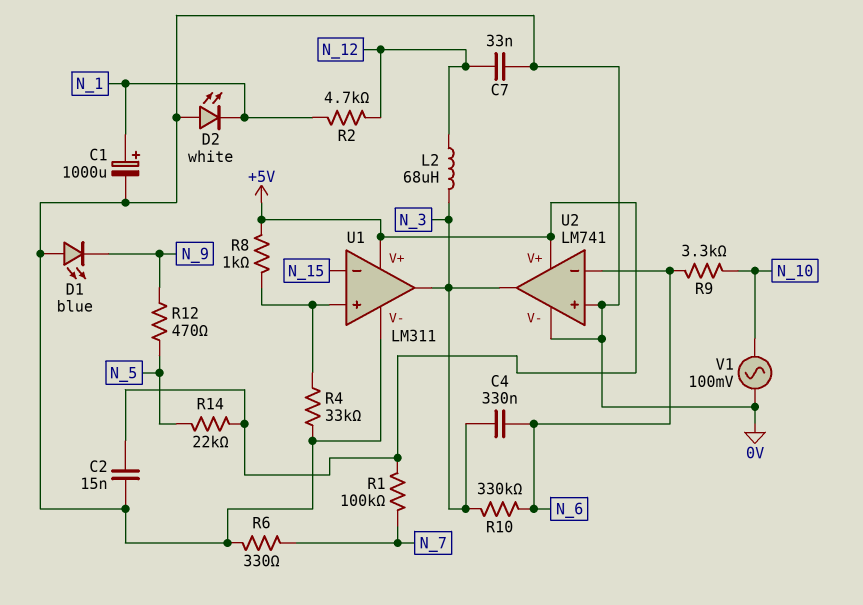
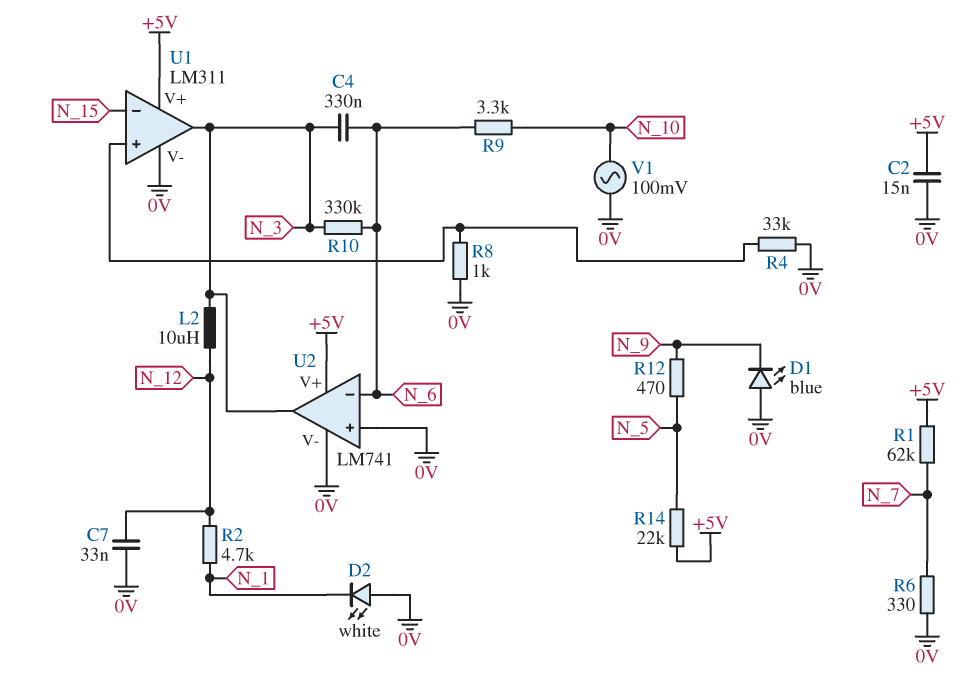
C1: 1000uF (plus N_1, minus 0V) -> none
L2: 68uH (N_3, N_12) -> 10uH (N_3, N_12)
R1: 100k (+5V, N_7) -> 62k (+5V, N_7)
R8: 1k (+5V, U1/in+) -> 1k (0V, U1/in+)

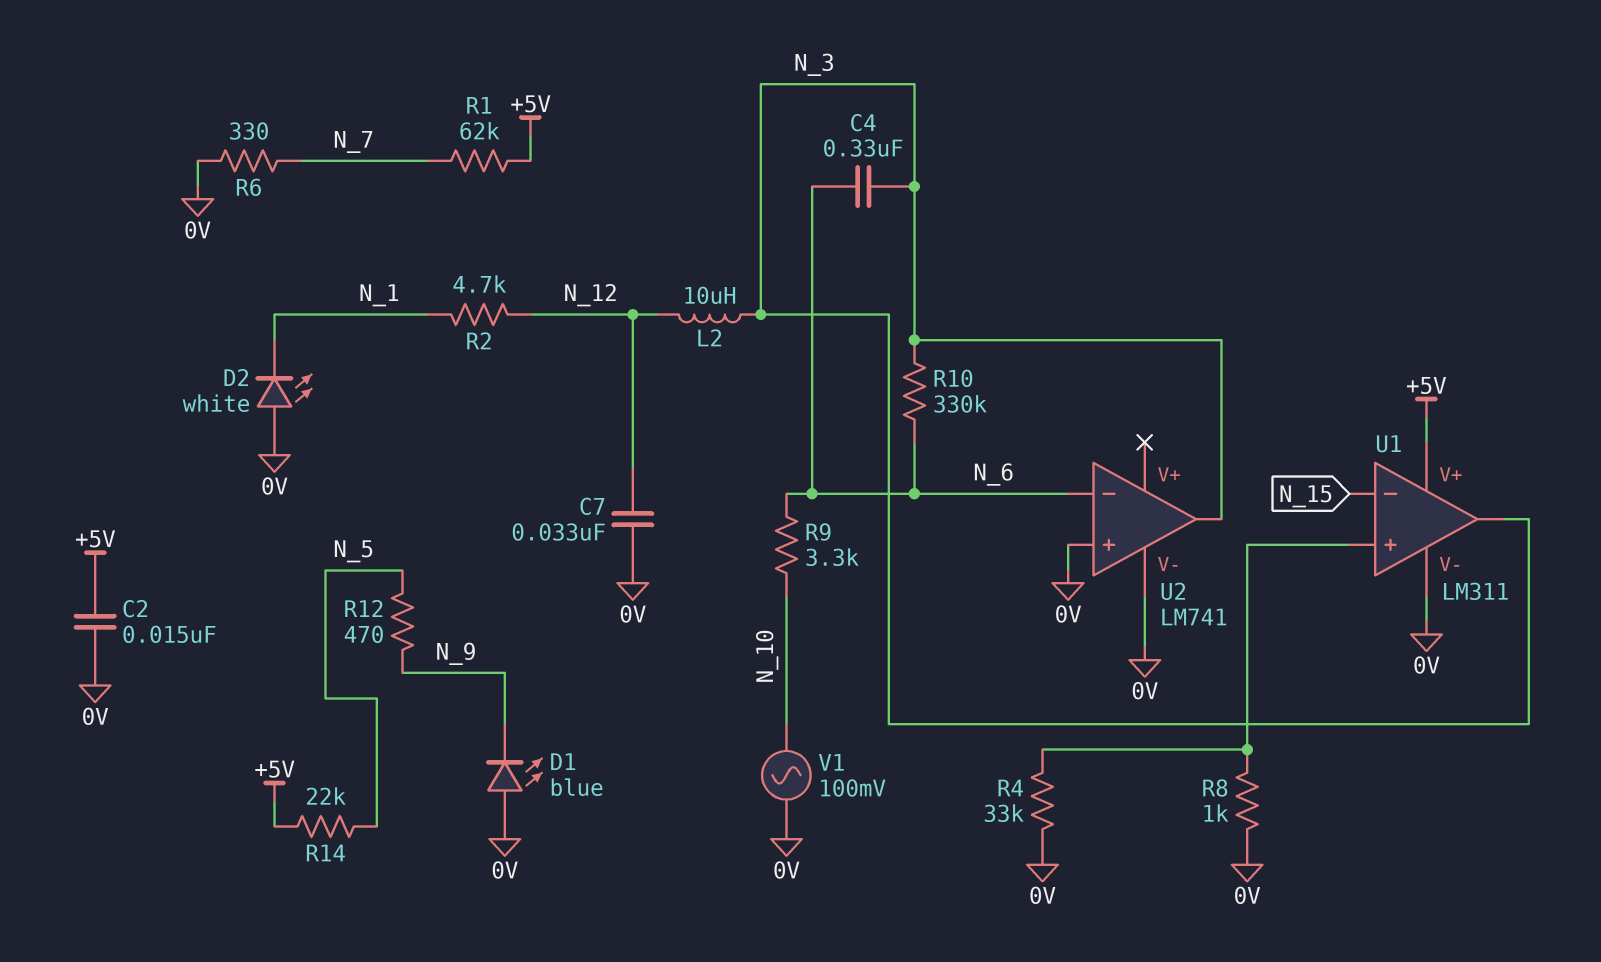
U2 pin V+: +5V -> none

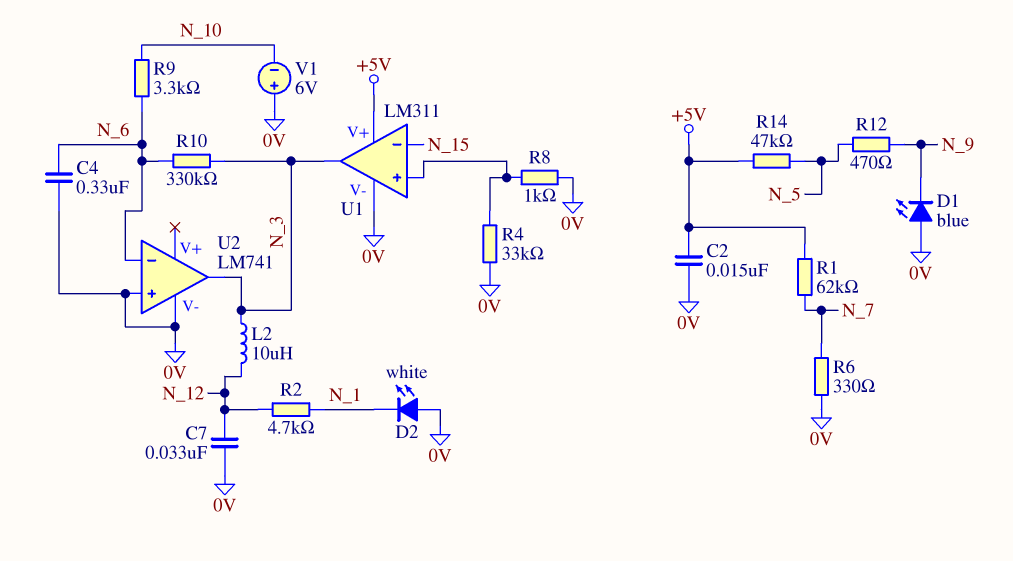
C4: 330nF (N_3, N_6) -> 330nF (0V, N_6)
R14: 22k (+5V, N_5) -> 47k (+5V, N_5)
V1: AC 100mV (0V, N_10) -> 6V (plus 0V, minus N_10)

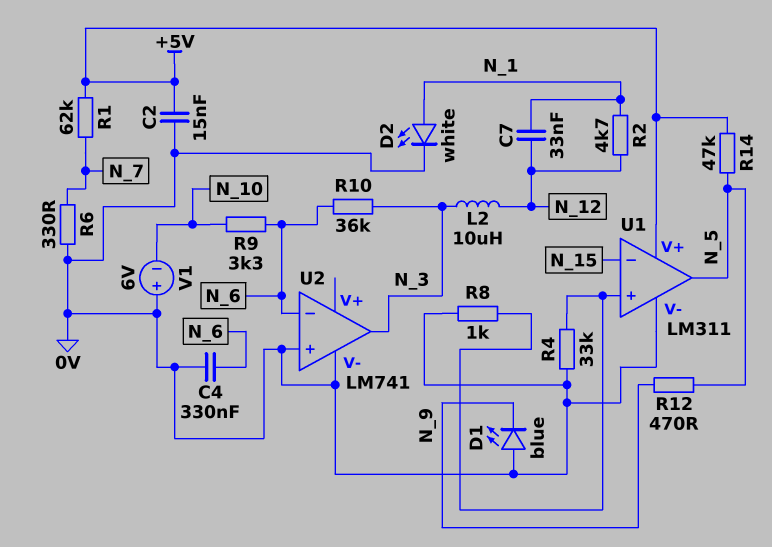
C7: 33nF (0V, N_12) -> 33nF (N_1, N_12)
D2: LED white (A 0V, K N_1) -> LED white (A N_1, K 0V)
R10: 330k (N_3, N_6) -> 36k (N_3, N_6)
U1 pin out: N_3 -> N_5

